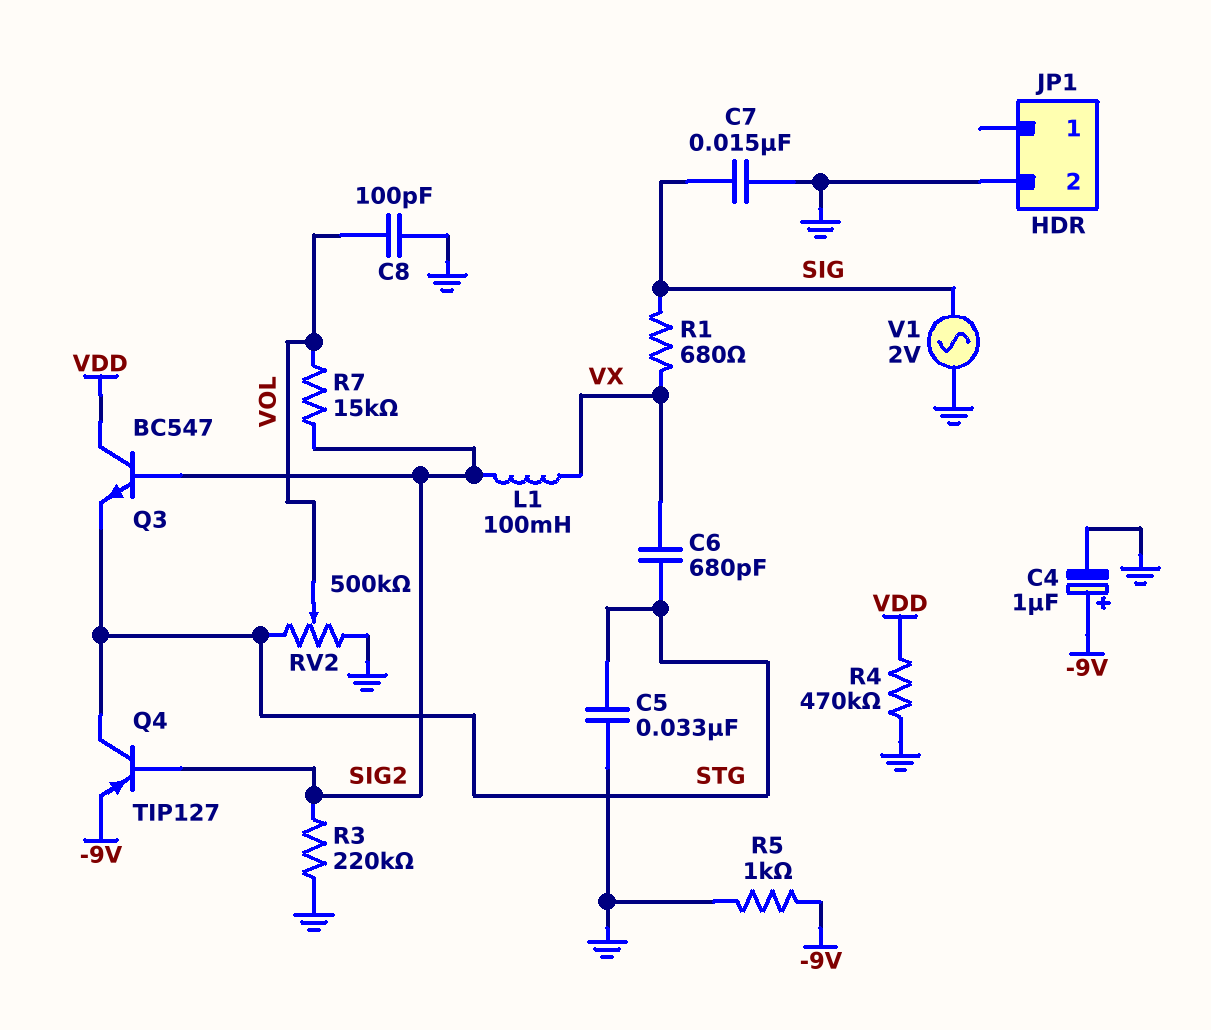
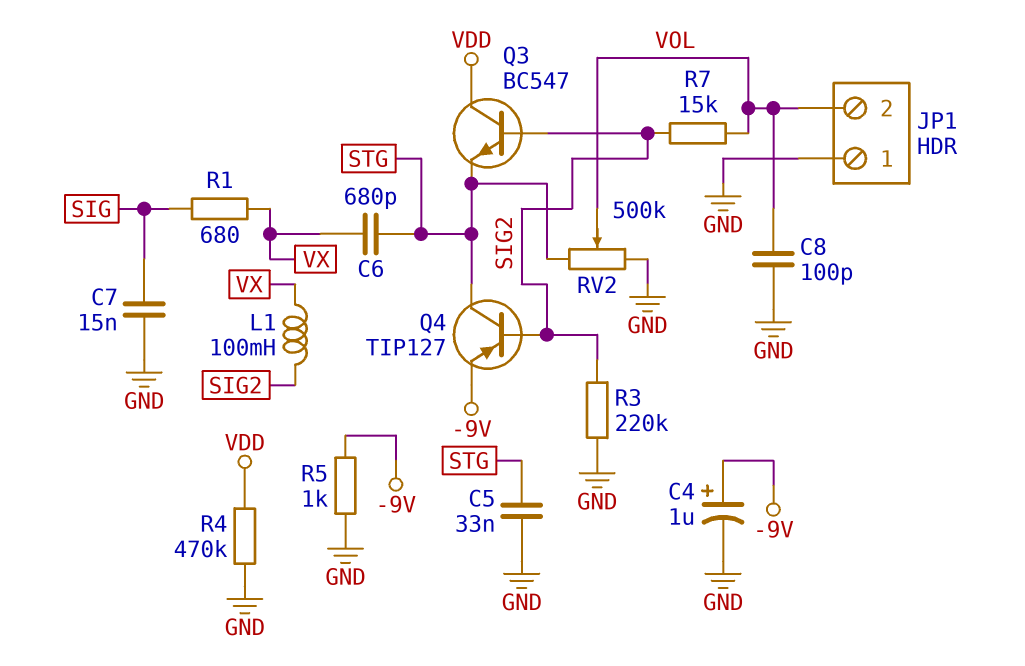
JP1 pin 1: none -> GND
JP1 pin 2: GND -> VOL
V1: AC 2V (GND, SIG) -> none

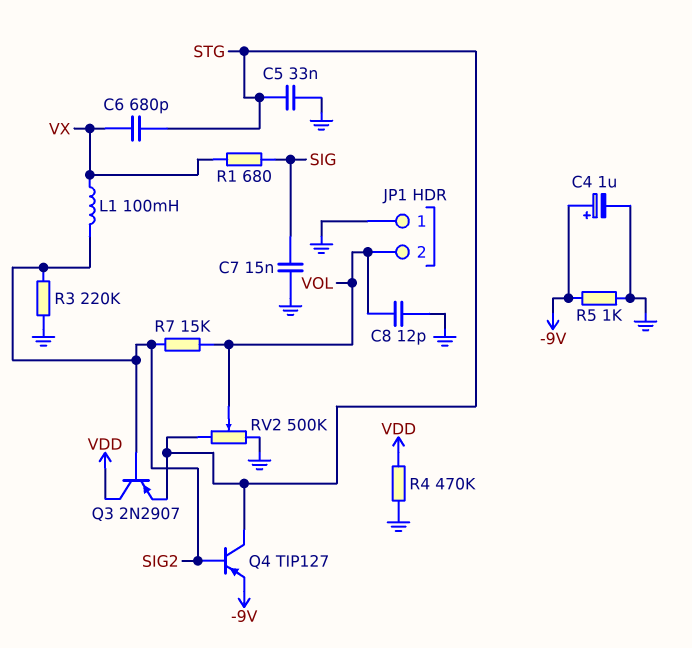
C8: 100pF (GND, VOL) -> 12pF (GND, VOL)
Q3: NPN BC547 (B SIG2, C VDD, E STG) -> PNP 2N2907 (B SIG2, C VDD, E STG)

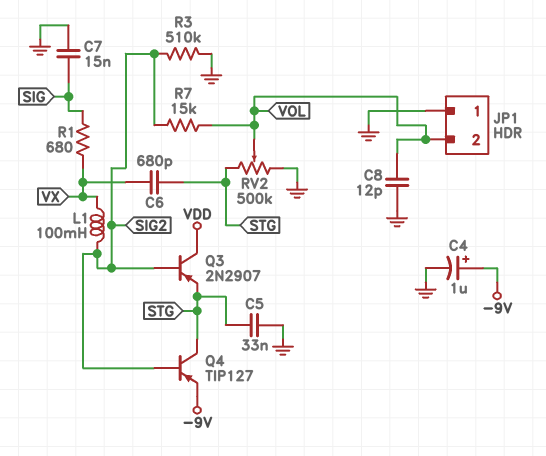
R3: 220k (GND, SIG2) -> 510k (GND, SIG2)
R4: 470k (GND, VDD) -> none
R5: 1k (-9V, GND) -> none

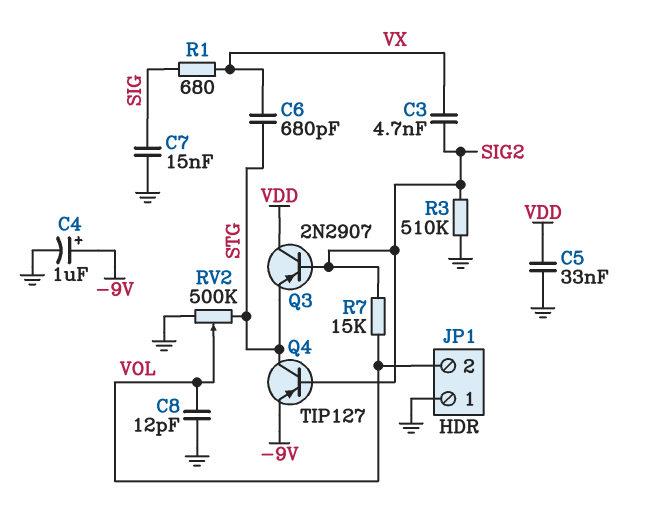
C3: none -> 4.7nF (SIG2, VX)
C5: 33nF (GND, STG) -> 33nF (GND, VDD)
L1: 100mH (SIG2, VX) -> none

